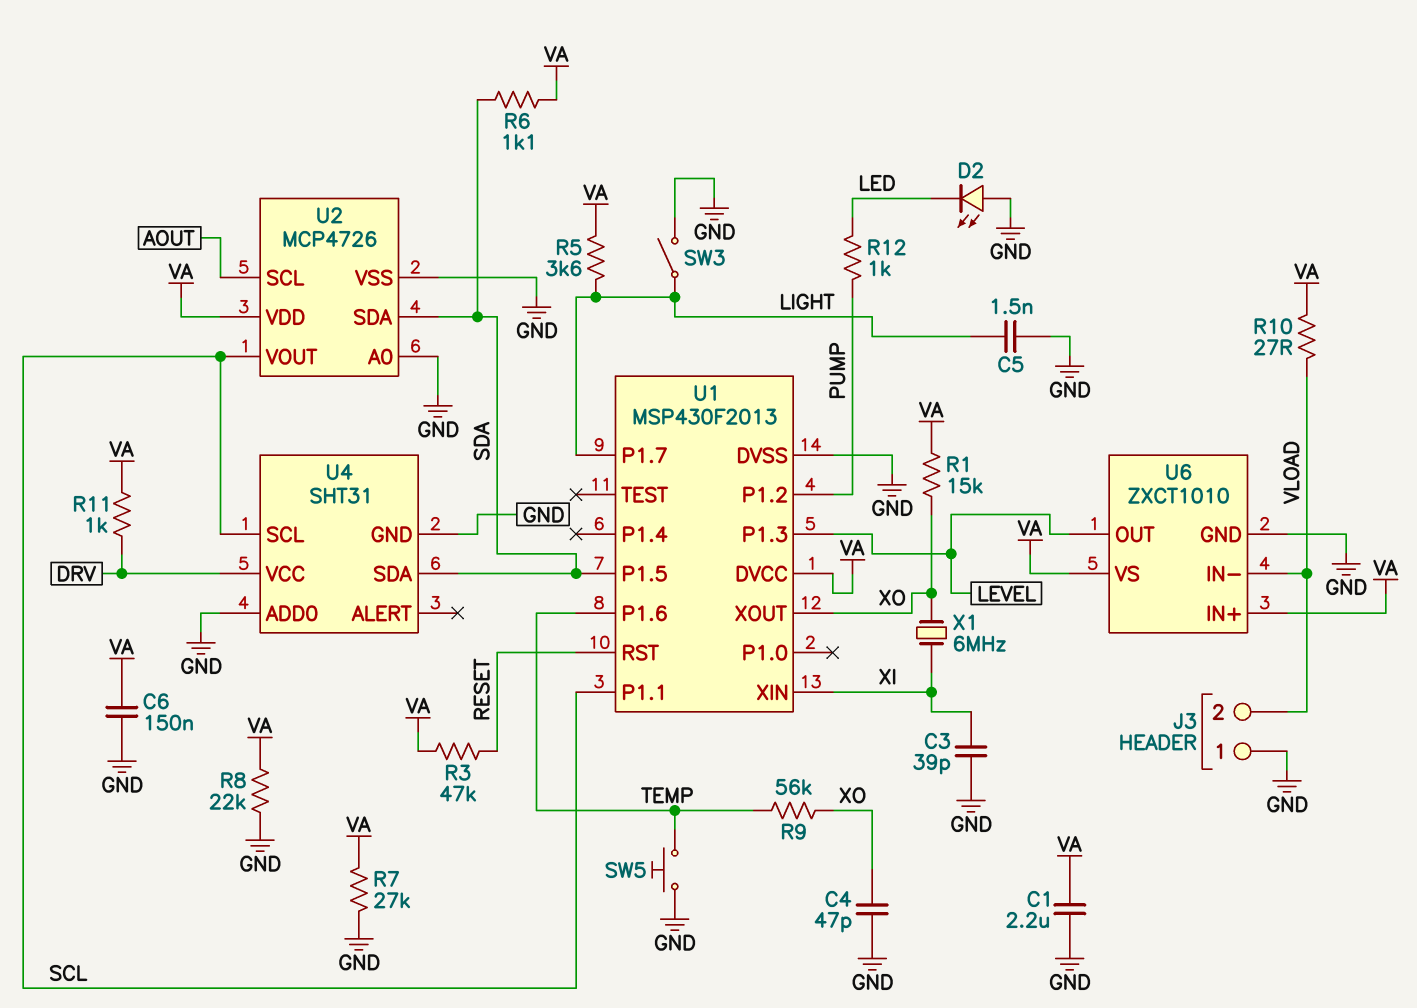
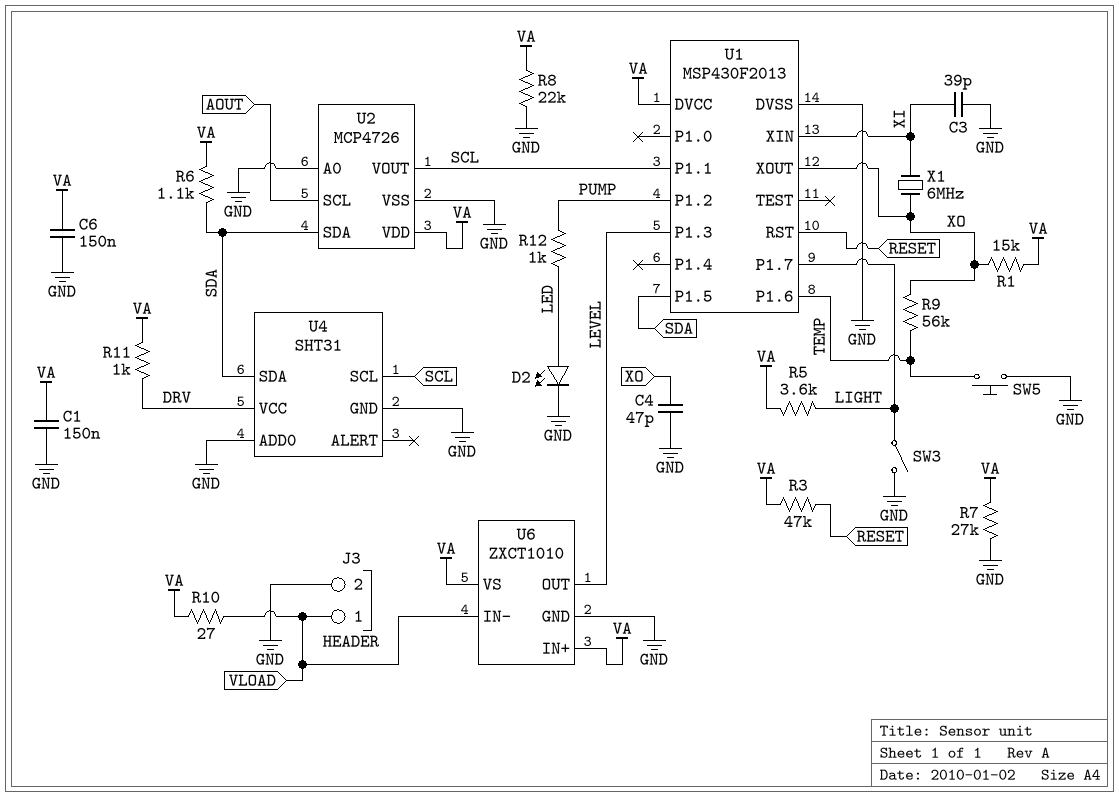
C1: 2.2uF (GND, VA) -> 150nF (GND, VA)
C5: 1.5nF (GND, LIGHT) -> none
D2: LED (A GND, K LED) -> LED (A LED, K GND)
J3 pin 1: GND -> VLOAD
J3 pin 2: VLOAD -> GND

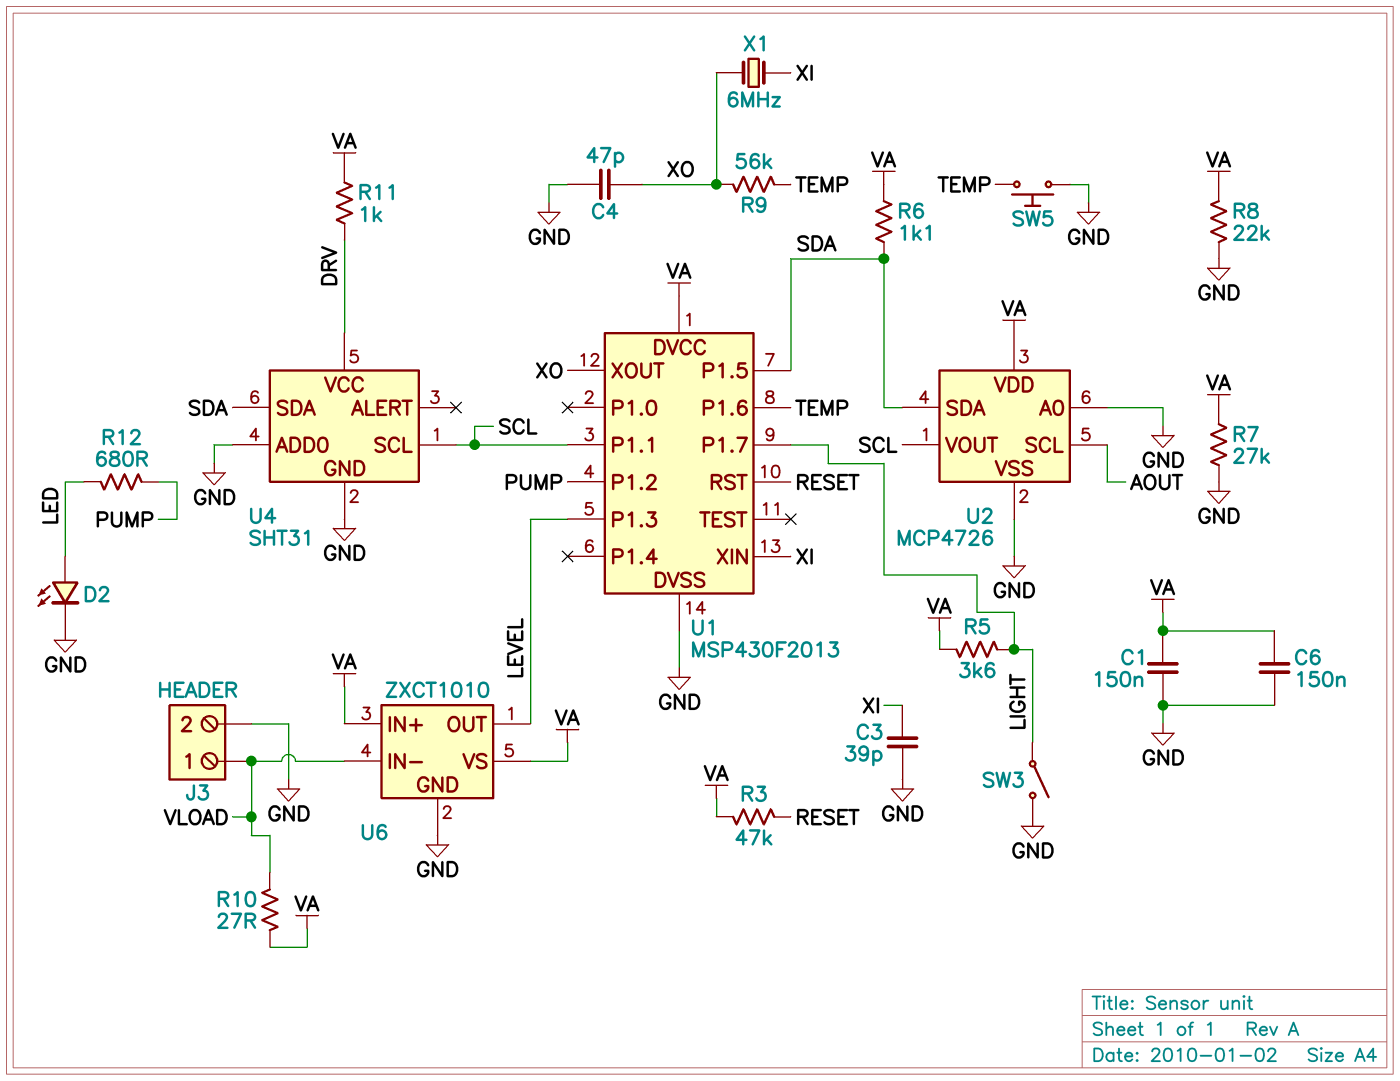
R1: 15k (VA, XO) -> none
R12: 1k (LED, PUMP) -> 680 (LED, PUMP)

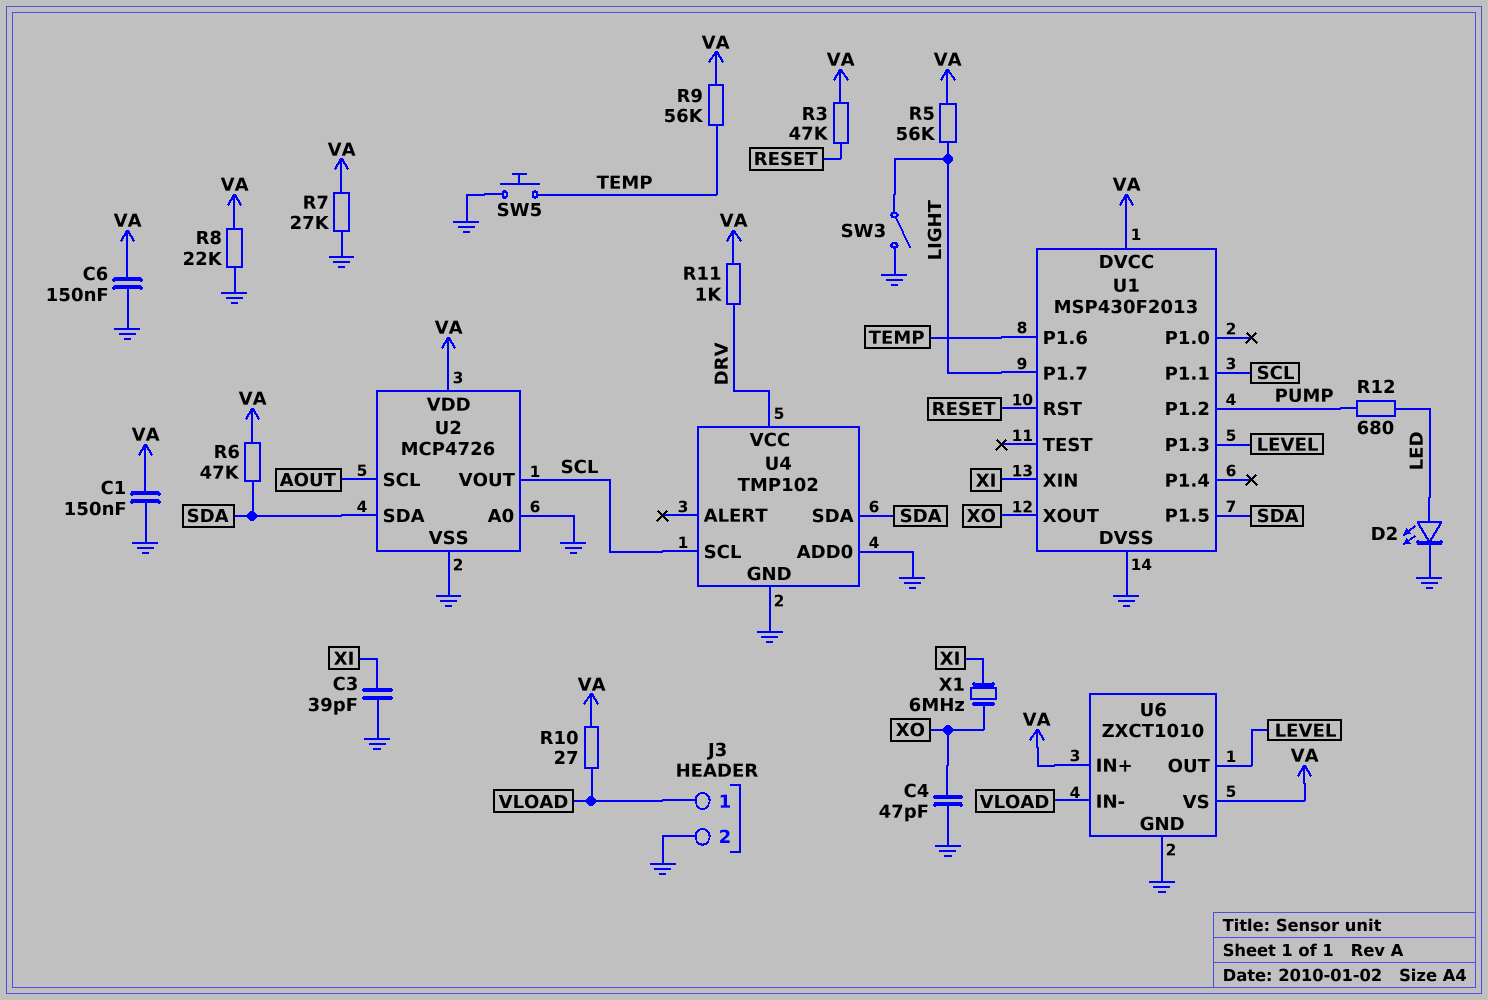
R5: 3.6k (LIGHT, VA) -> 56k (LIGHT, VA)
R6: 1.1k (SDA, VA) -> 47k (SDA, VA)
R9: 56k (TEMP, XO) -> 56k (TEMP, VA)
U4: SHT31 -> TMP102

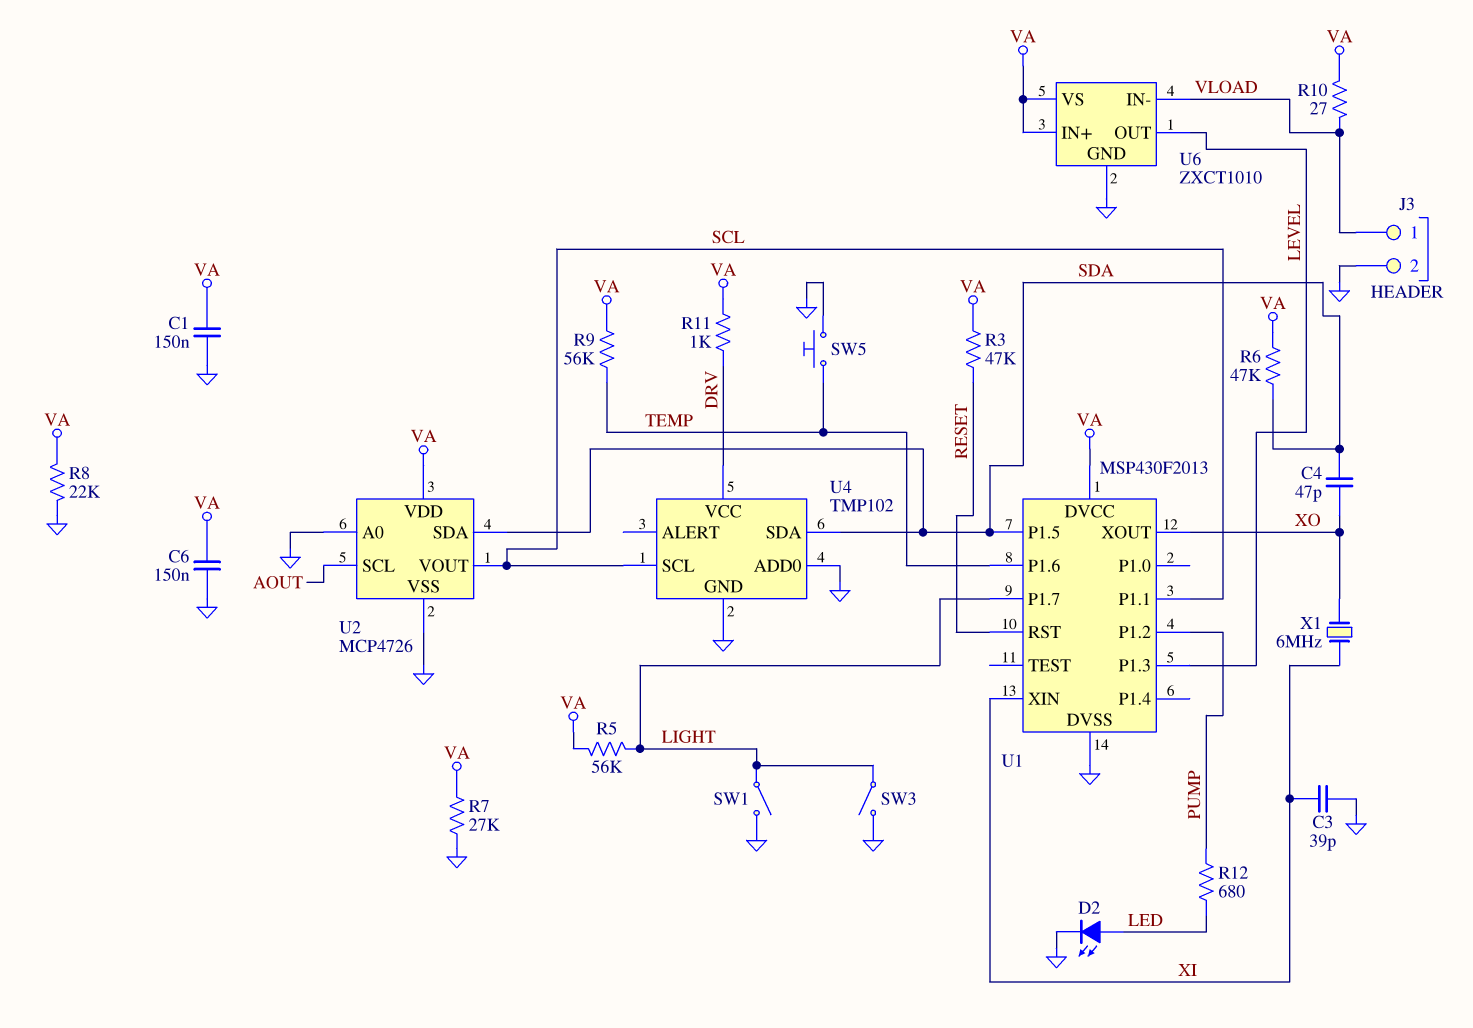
C4: 47pF (GND, XO) -> 47pF (SDA, XO)
SW1: none -> switch (GND, LIGHT)

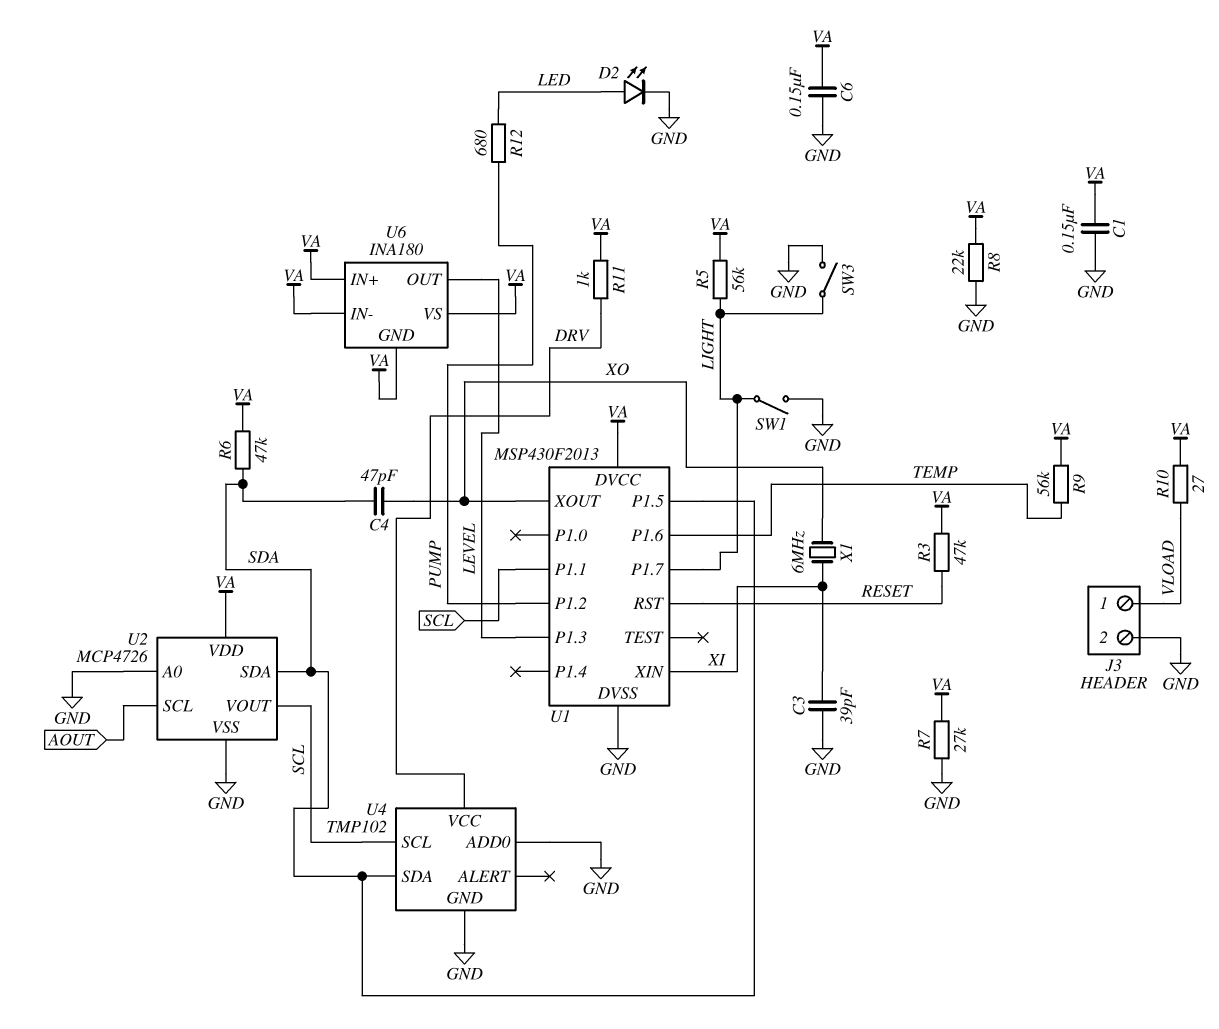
SW5: button (GND, TEMP) -> none
U6: ZXCT1010 -> INA180
U6 pin GND: GND -> VA
U6 pin IN-: VLOAD -> VA

